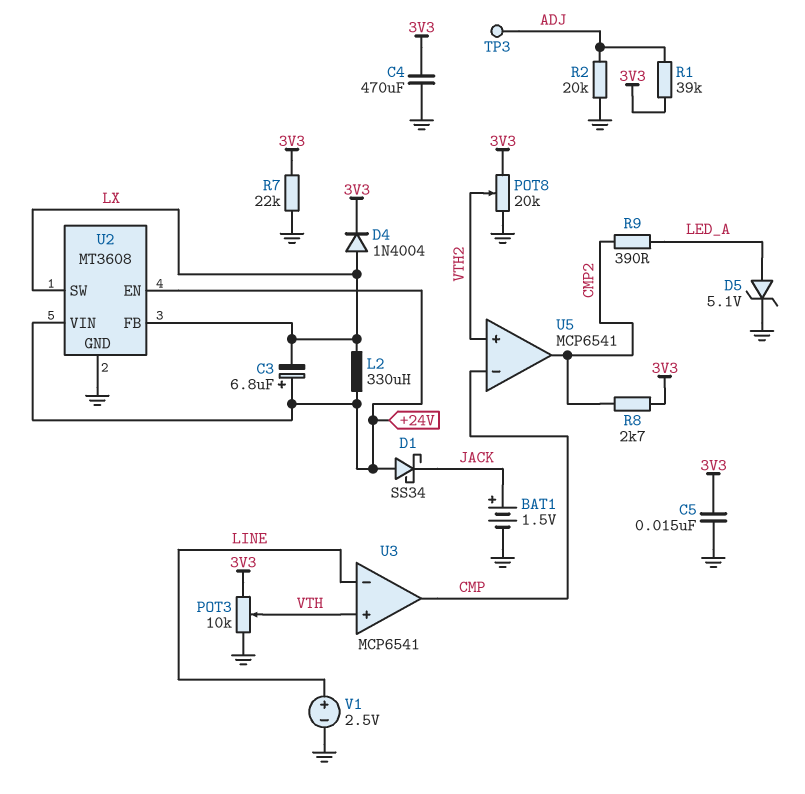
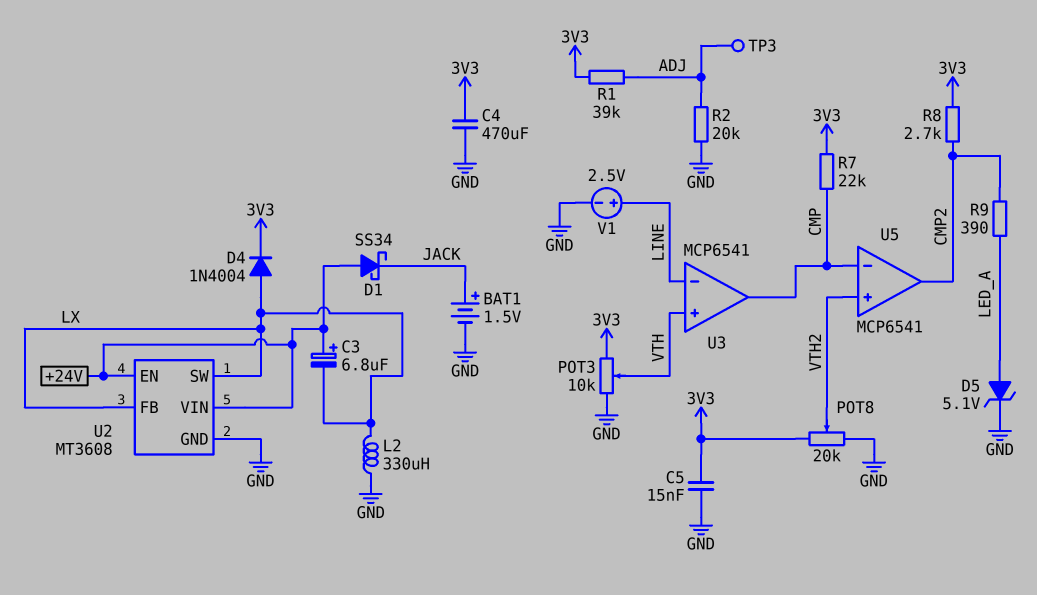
L2: 330uH (+24V, LX) -> 330uH (GND, LX)
R7: 22k (3V3, GND) -> 22k (3V3, CMP)

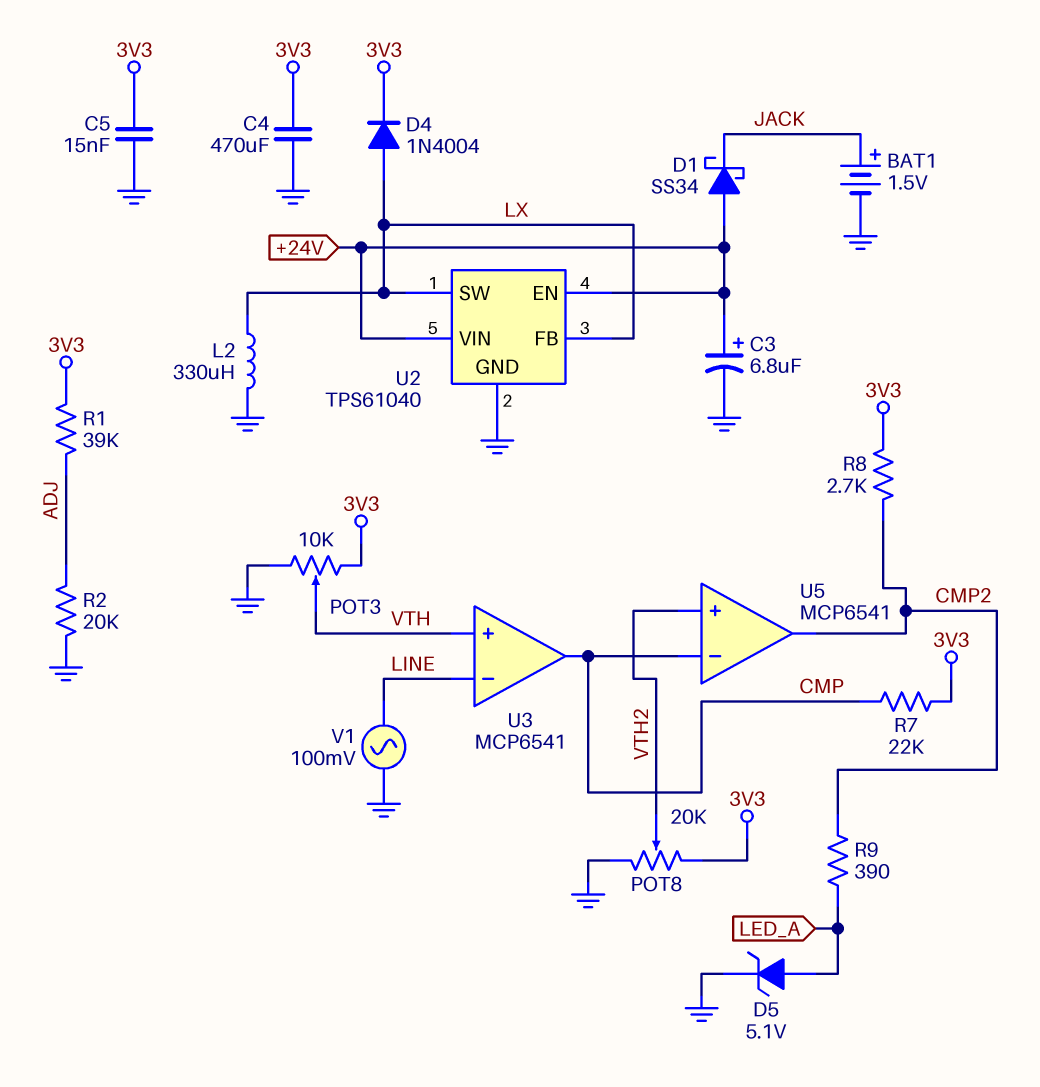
C3: 6.8uF (plus +24V, minus LX) -> 6.8uF (plus +24V, minus GND)
TP3: test point (ADJ) -> none
U2: MT3608 -> TPS61040
V1: 2.5V (plus LINE, minus GND) -> AC 100mV (GND, LINE)

